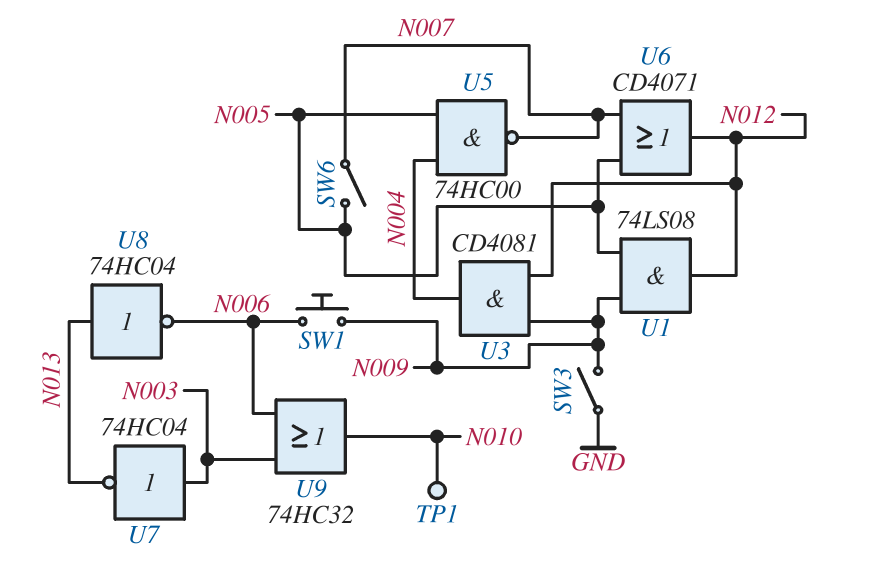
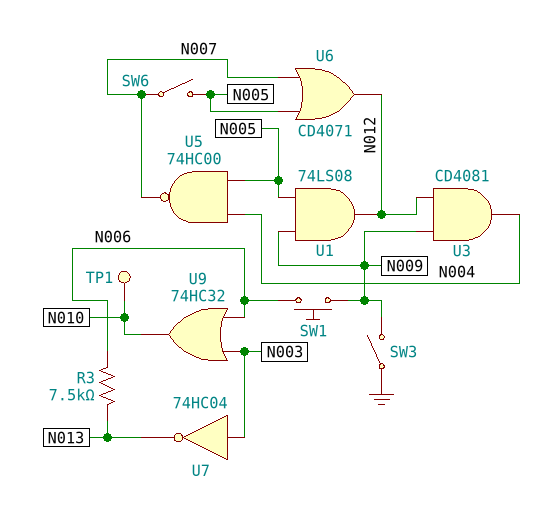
R3: none -> 7.5k (N006, N013)
U8: NOT 74HC04 (in N013, out N006) -> none

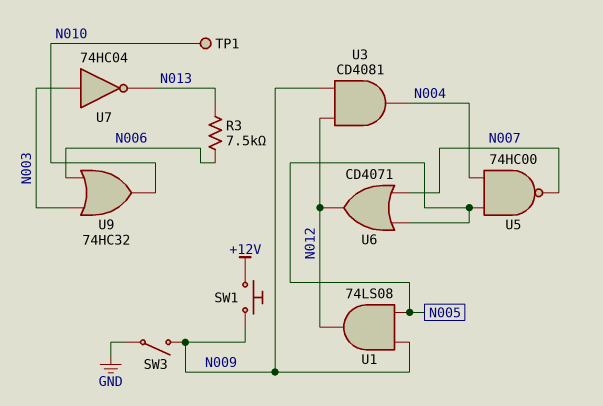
SW1: button (N006, N009) -> button (+12V, N009)
SW6: switch (N005, N007) -> none

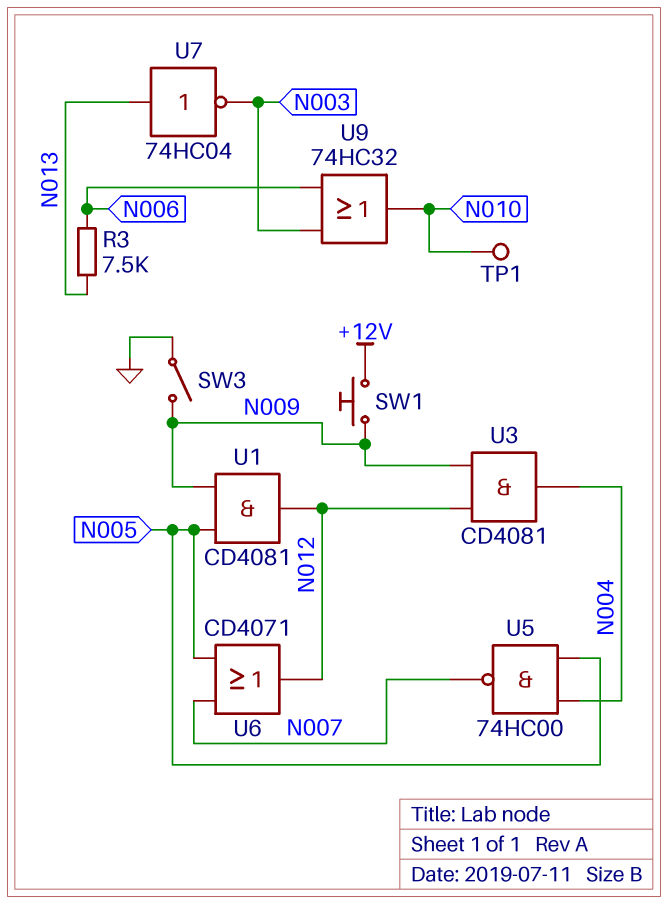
U1: AND 74LS08 (in N005, in N009, out N012) -> AND CD4081 (in N005, in N009, out N012)
U7: NOT 74HC04 (in N003, out N013) -> NOT 74HC04 (in N013, out N003)

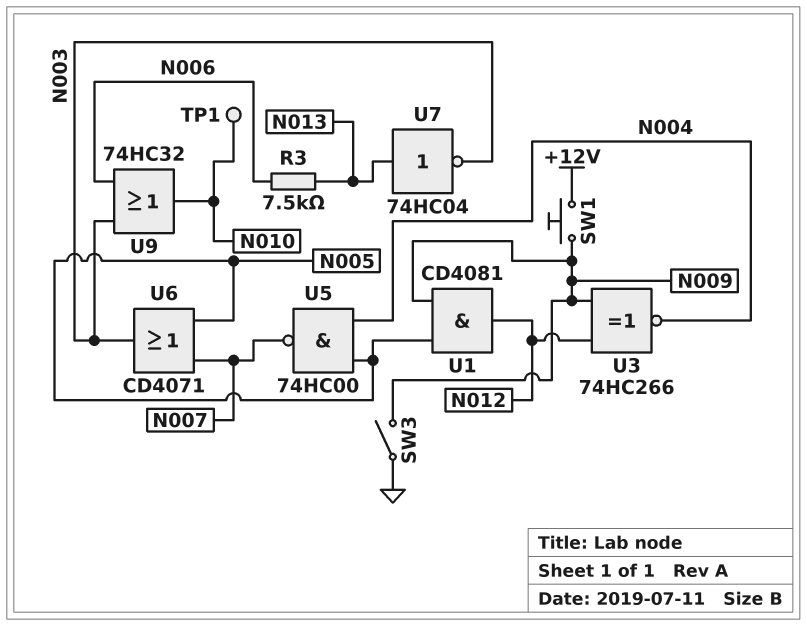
U3: AND CD4081 (in N009, in N012, out N004) -> XNOR 74HC266 (in N009, in N012, out N004)
U6: OR CD4071 (in N005, in N007, out N012) -> OR CD4071 (in N005, in N007, out N003)

